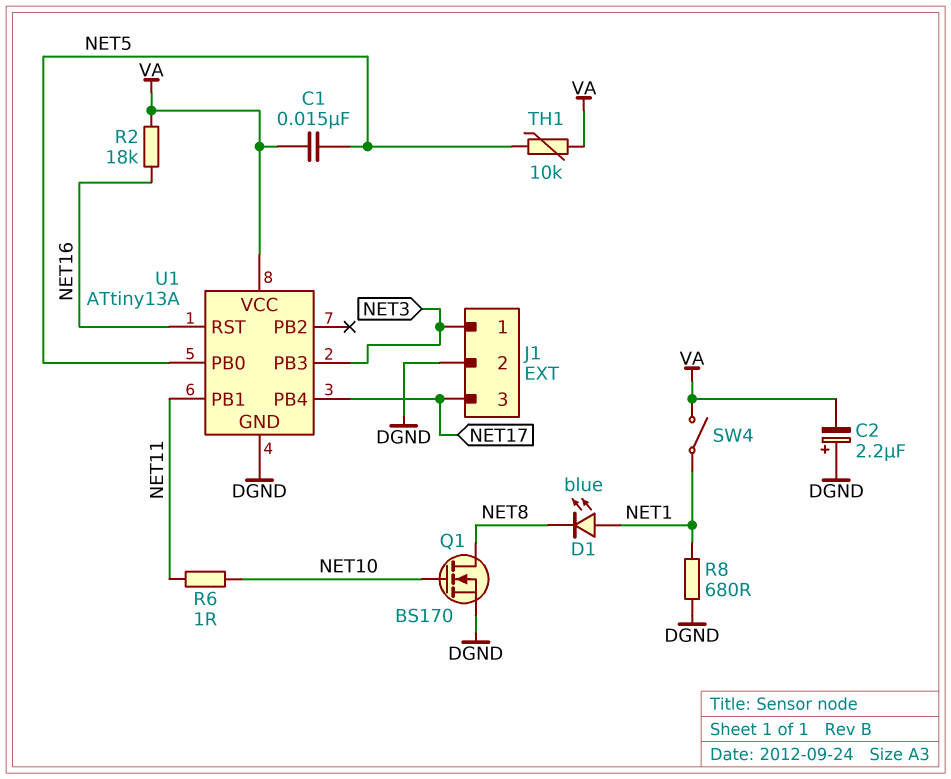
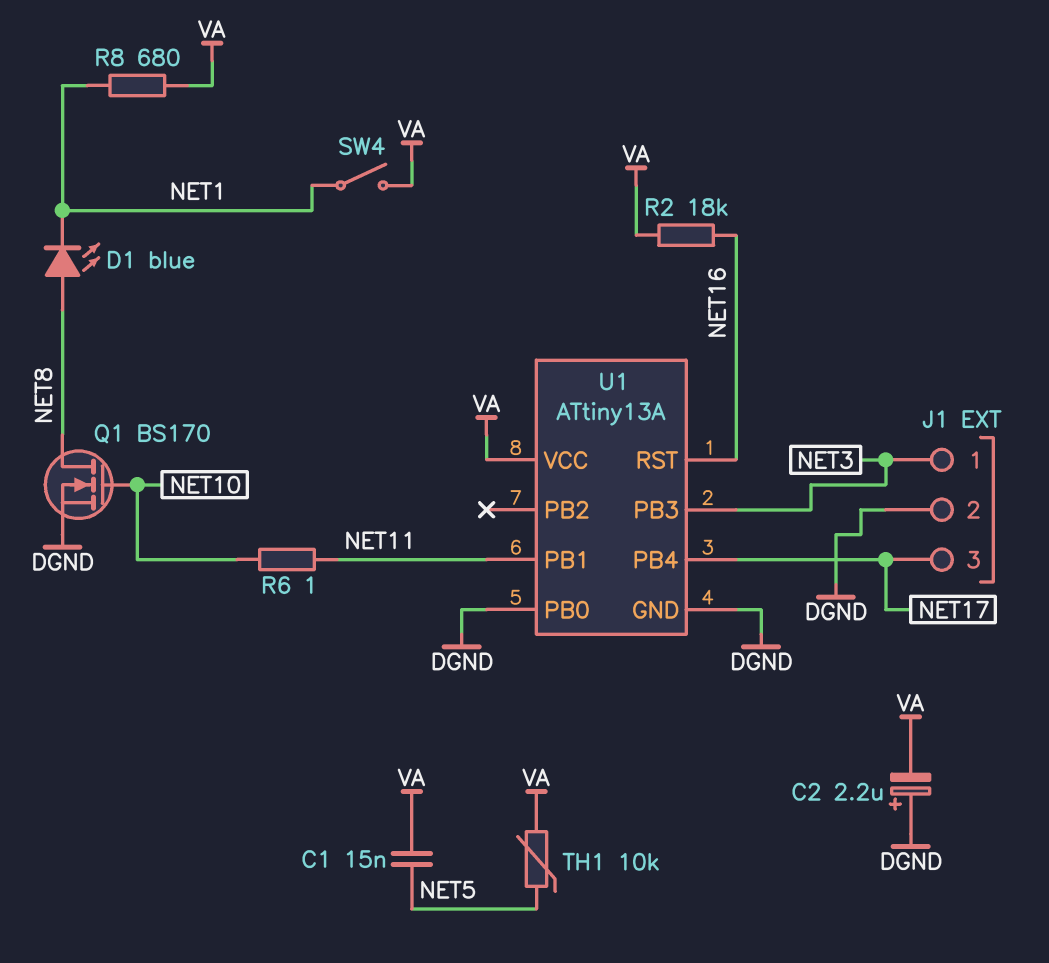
D1: LED blue (A NET1, K NET8) -> LED blue (A NET8, K NET1)
R8: 680 (DGND, NET1) -> 680 (NET1, VA)
U1 pin PB0: NET5 -> DGND

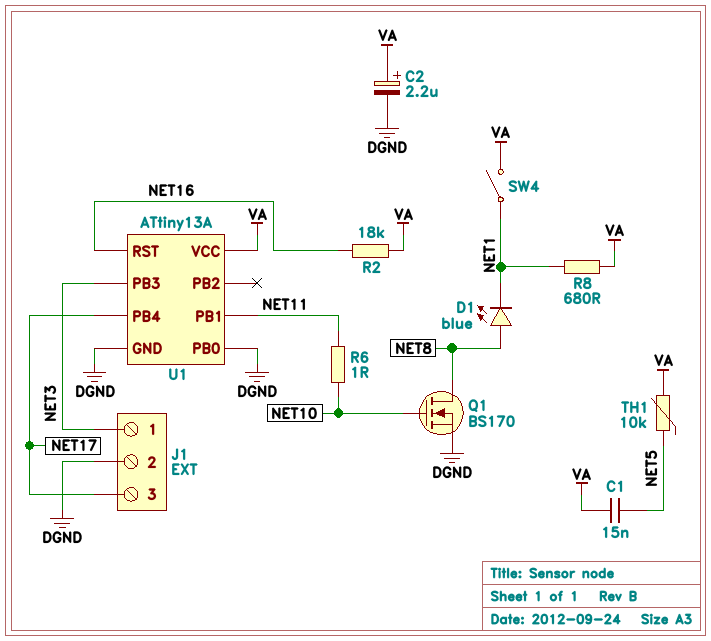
C2: 2.2uF (plus DGND, minus VA) -> 2.2uF (plus VA, minus DGND)

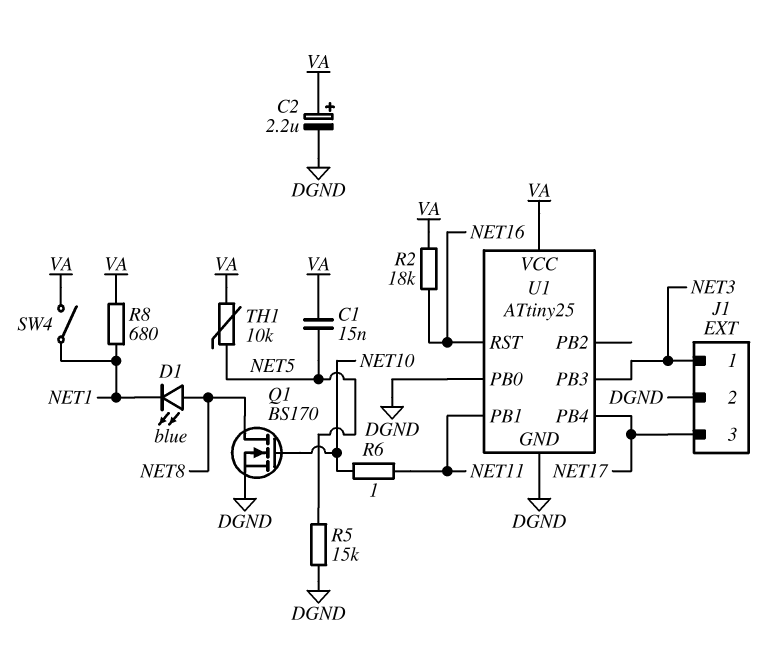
R5: none -> 15k (DGND, NET5)
U1: ATtiny13A -> ATtiny25

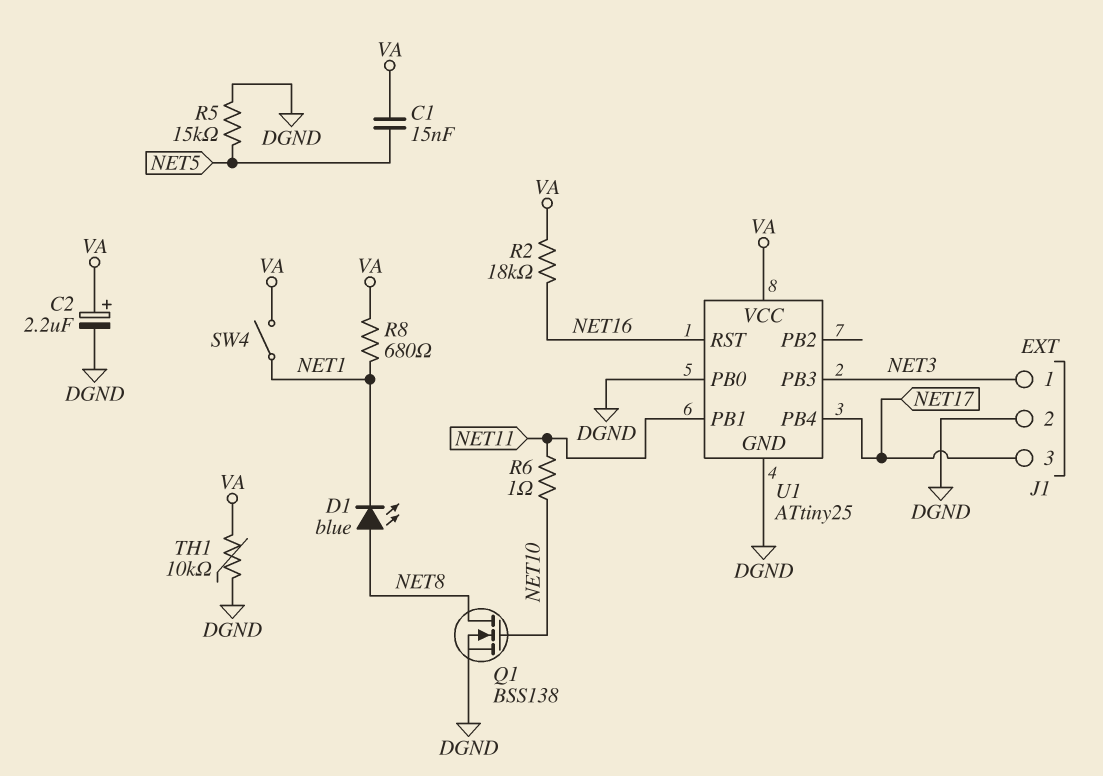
Q1: NMOS BS170 (G NET10, D NET8, S DGND) -> NMOS BSS138 (G NET10, D NET8, S DGND)
TH1: 10k (NET5, VA) -> 10k (DGND, VA)

